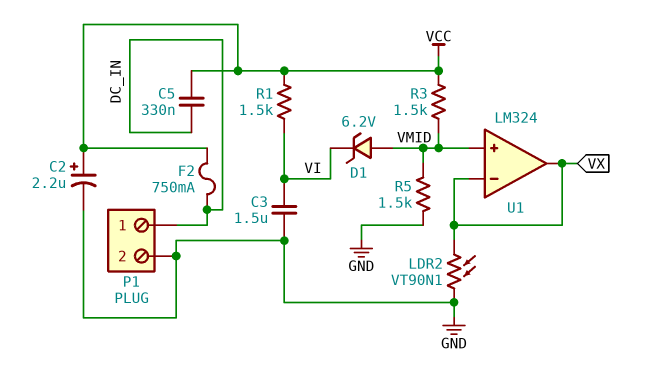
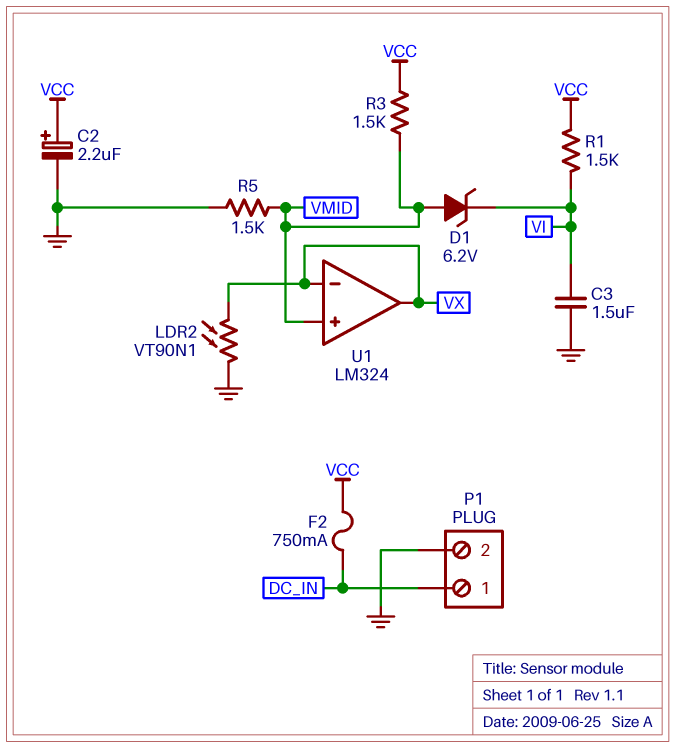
C5: 330nF (DC_IN, VCC) -> none

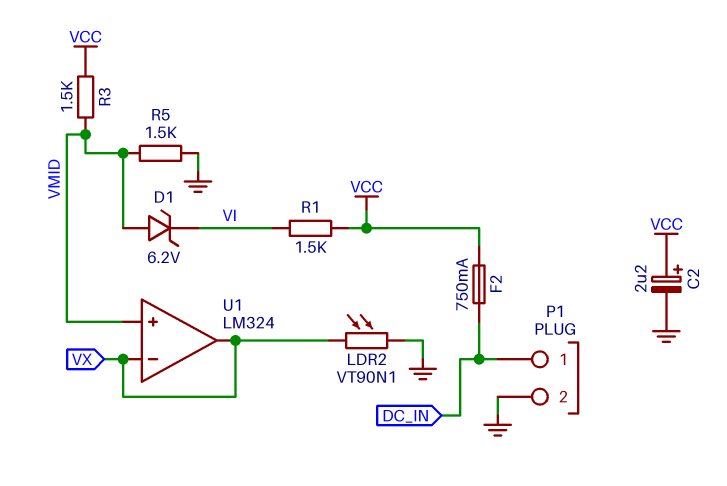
C3: 1.5uF (GND, VI) -> none

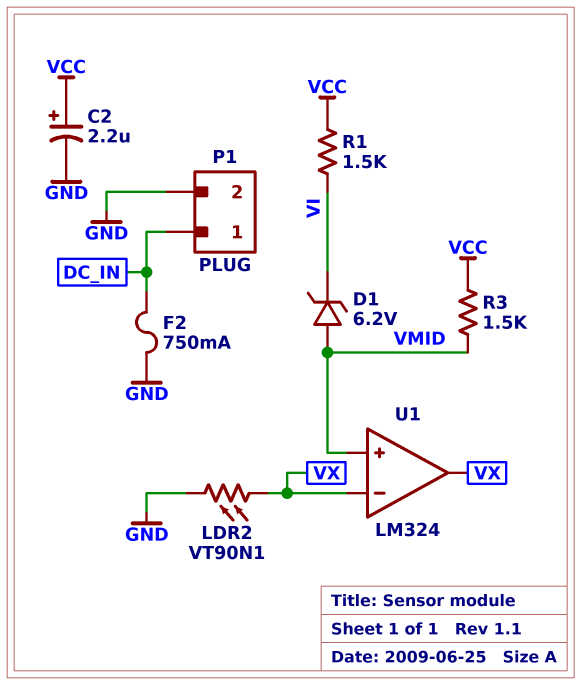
F2: 750mA (DC_IN, VCC) -> 750mA (DC_IN, GND)
R5: 1.5k (GND, VMID) -> none

